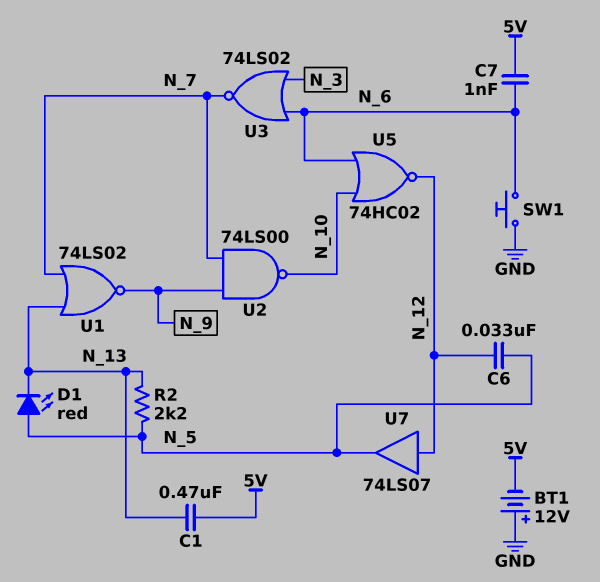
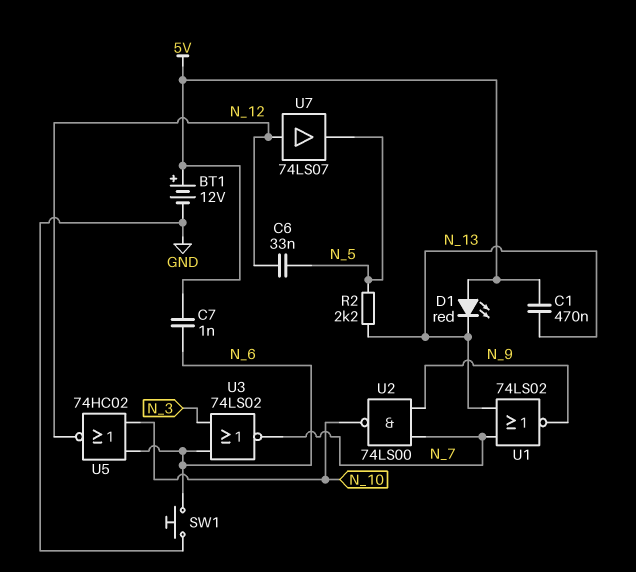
BT1: 12V (plus GND, minus 5V) -> 12V (plus 5V, minus GND)
D1: LED red (A N_5, K N_13) -> LED red (A 5V, K N_13)

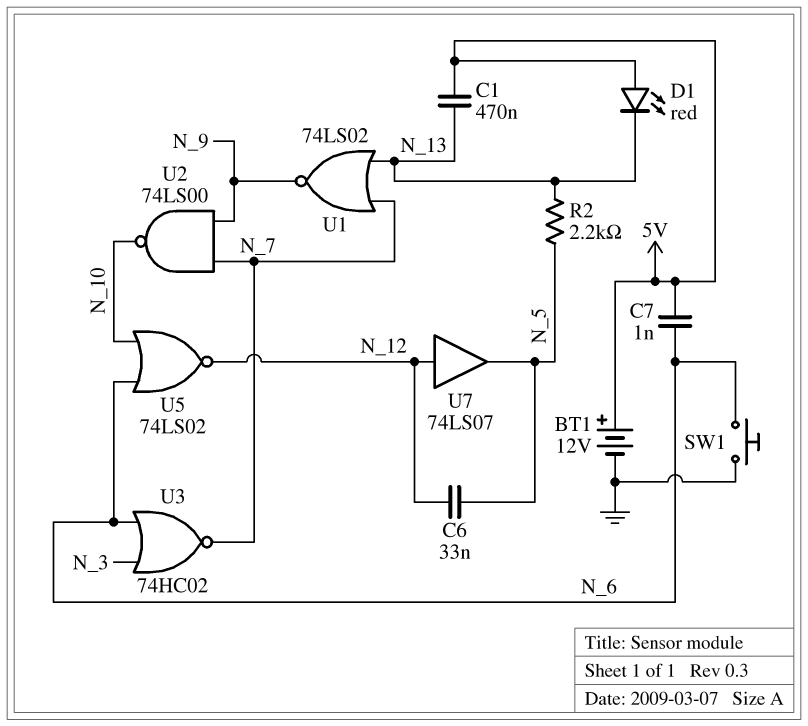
U3: NOR 74LS02 (in N_3, in N_6, out N_7) -> NOR 74HC02 (in N_3, in N_6, out N_7)
U5: NOR 74HC02 (in N_6, in N_10, out N_12) -> NOR 74LS02 (in N_6, in N_10, out N_12)

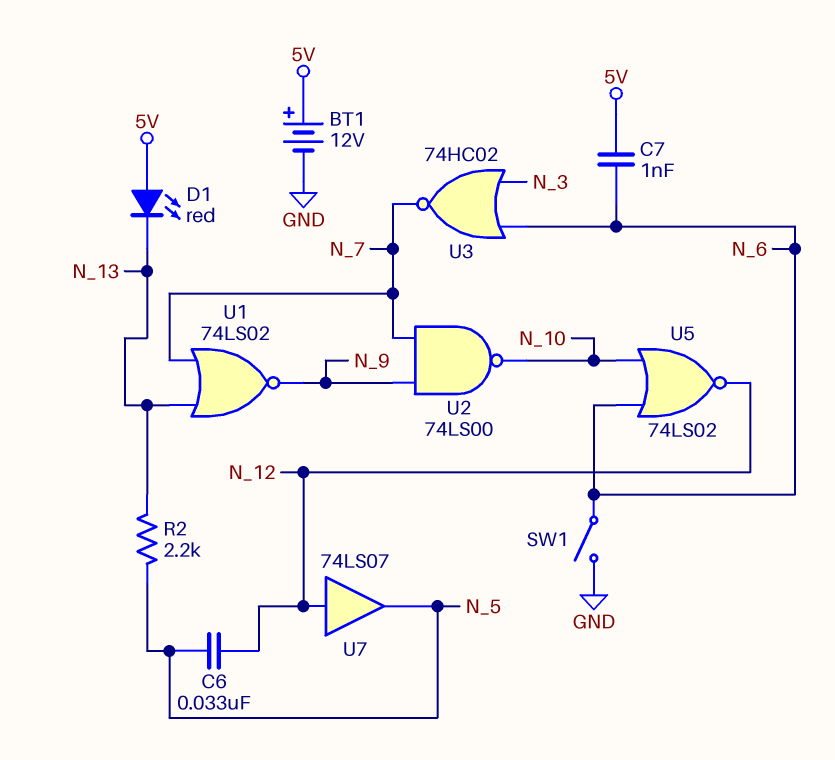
C1: 470nF (5V, N_13) -> none
SW1: button (GND, N_6) -> switch (GND, N_6)

